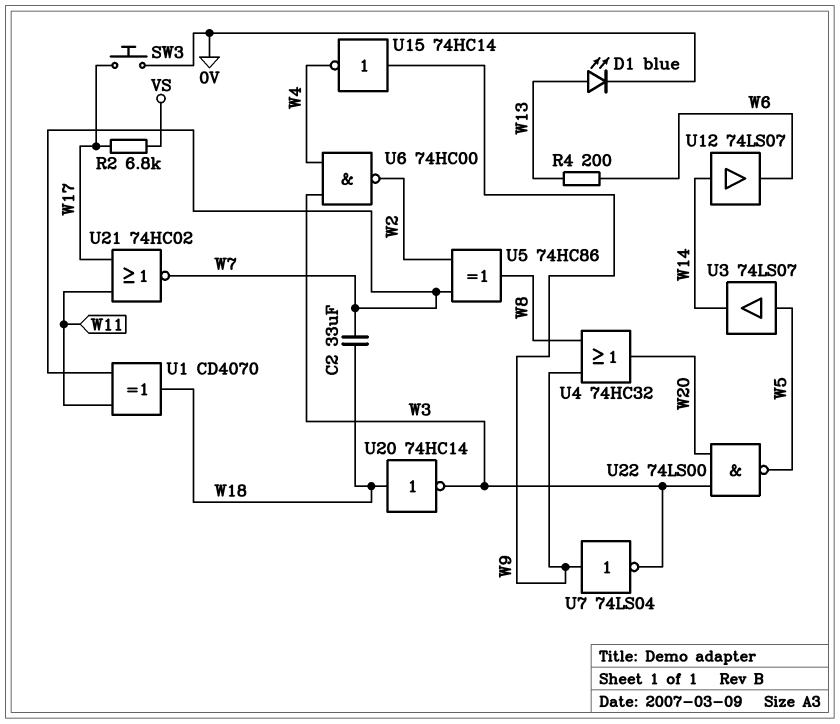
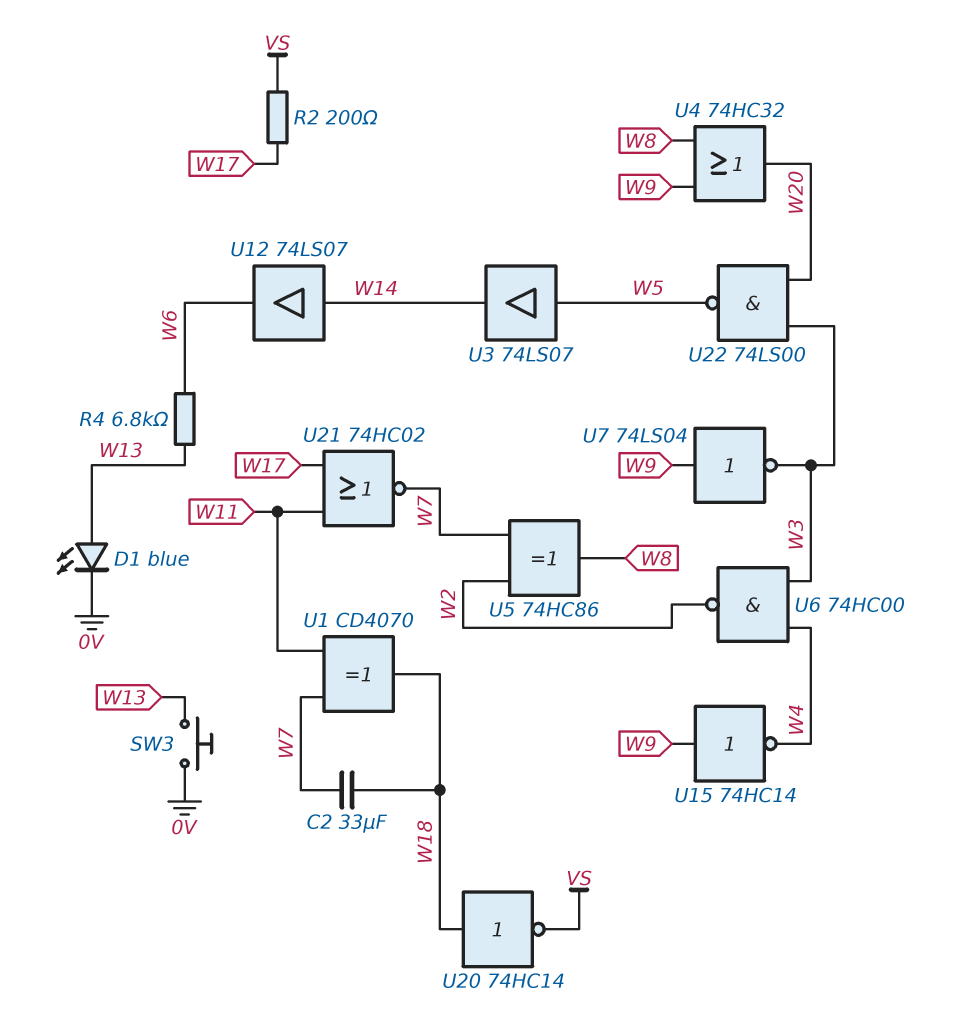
R2: 6.8k (VS, W17) -> 200 (VS, W17)
R4: 200 (W6, W13) -> 6.8k (W6, W13)
SW3: button (0V, W17) -> button (0V, W13)
U20: NOT 74HC14 (in W18, out W3) -> NOT 74HC14 (in W18, out VS)

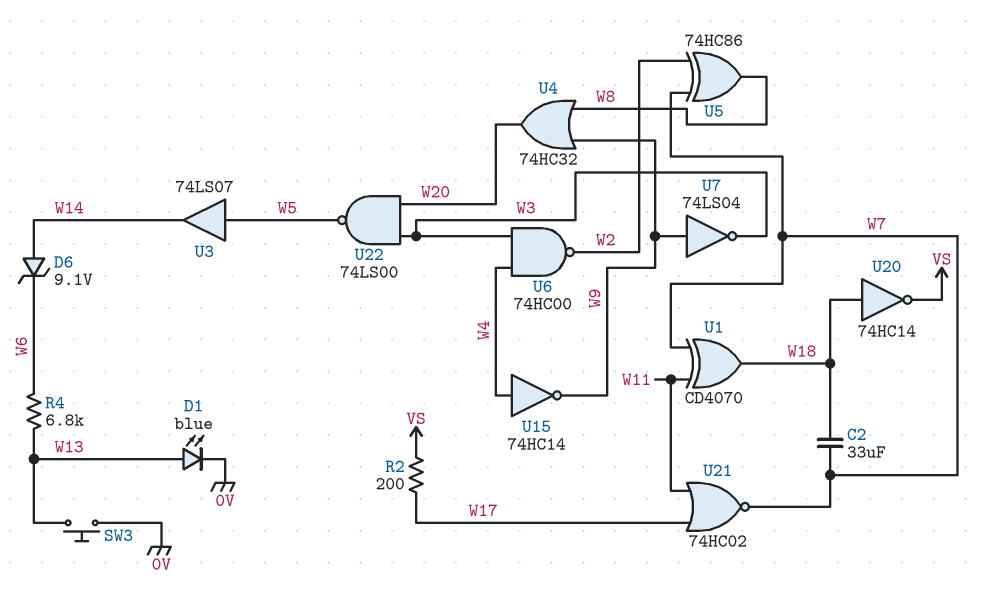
D6: none -> zener 9.1V (A W14, K W6)
U12: buffer 74LS07 (in W14, out W6) -> none
U15: NOT 74HC14 (in W9, out W4) -> NOT 74HC14 (in W4, out W9)

